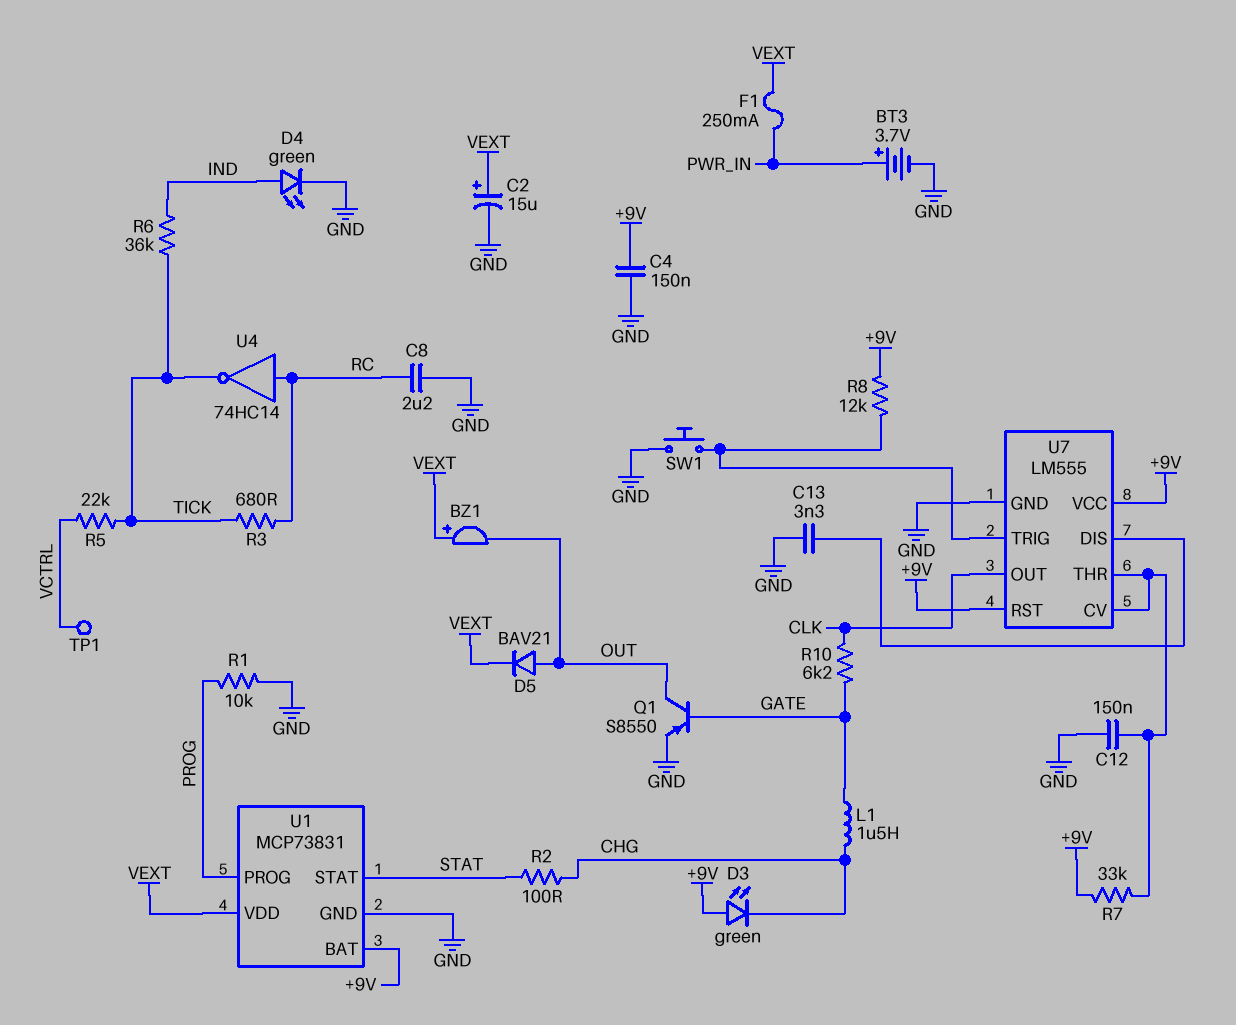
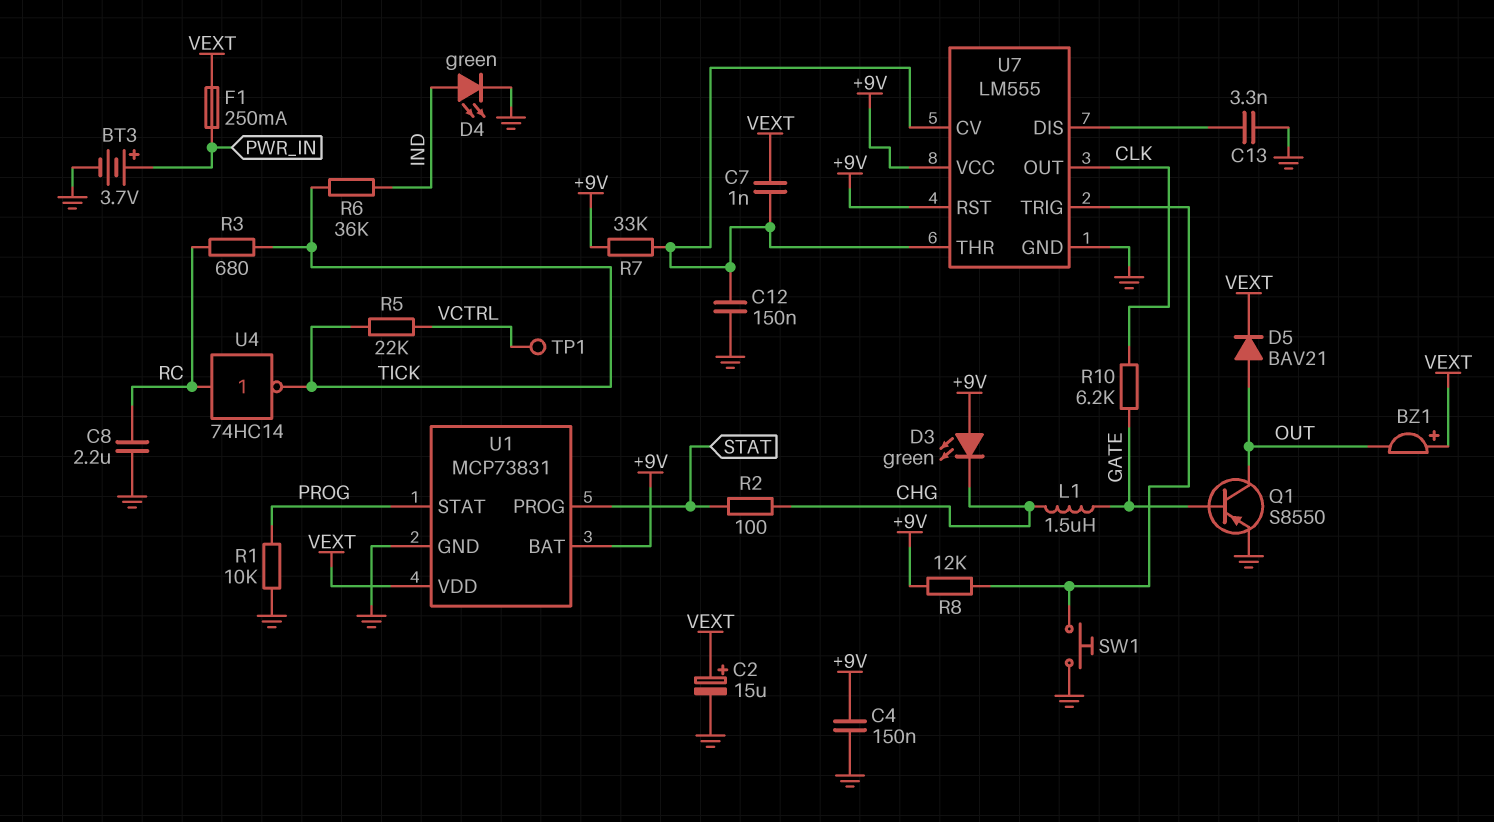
C7: none -> 1nF (U7/CV, VEXT)
U1 pin PROG: PROG -> STAT
U1 pin STAT: STAT -> PROG

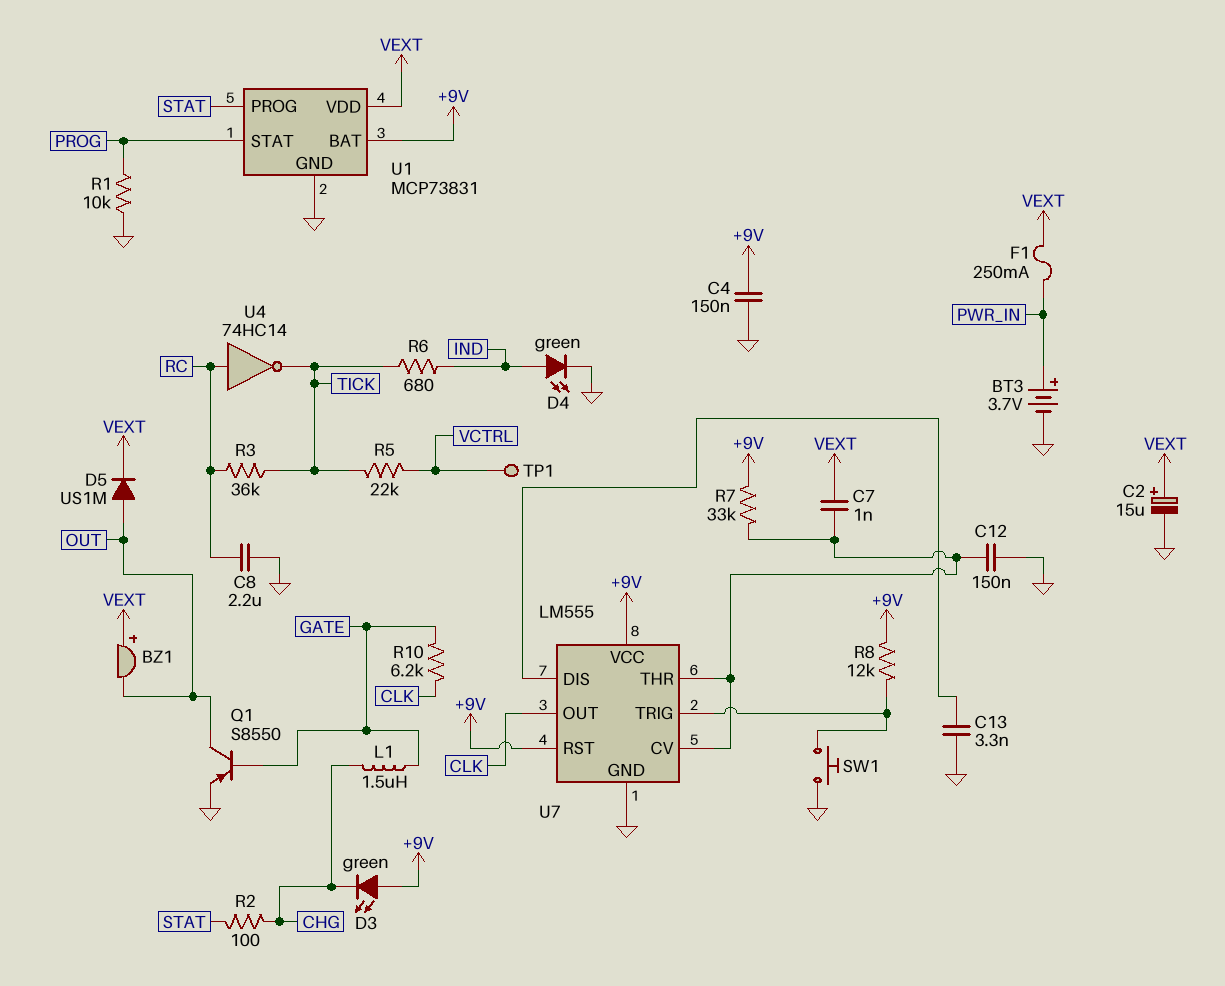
D5: diode BAV21 (A OUT, K VEXT) -> diode US1M (A OUT, K VEXT)
R3: 680 (RC, TICK) -> 36k (RC, TICK)
R6: 36k (IND, TICK) -> 680 (IND, TICK)

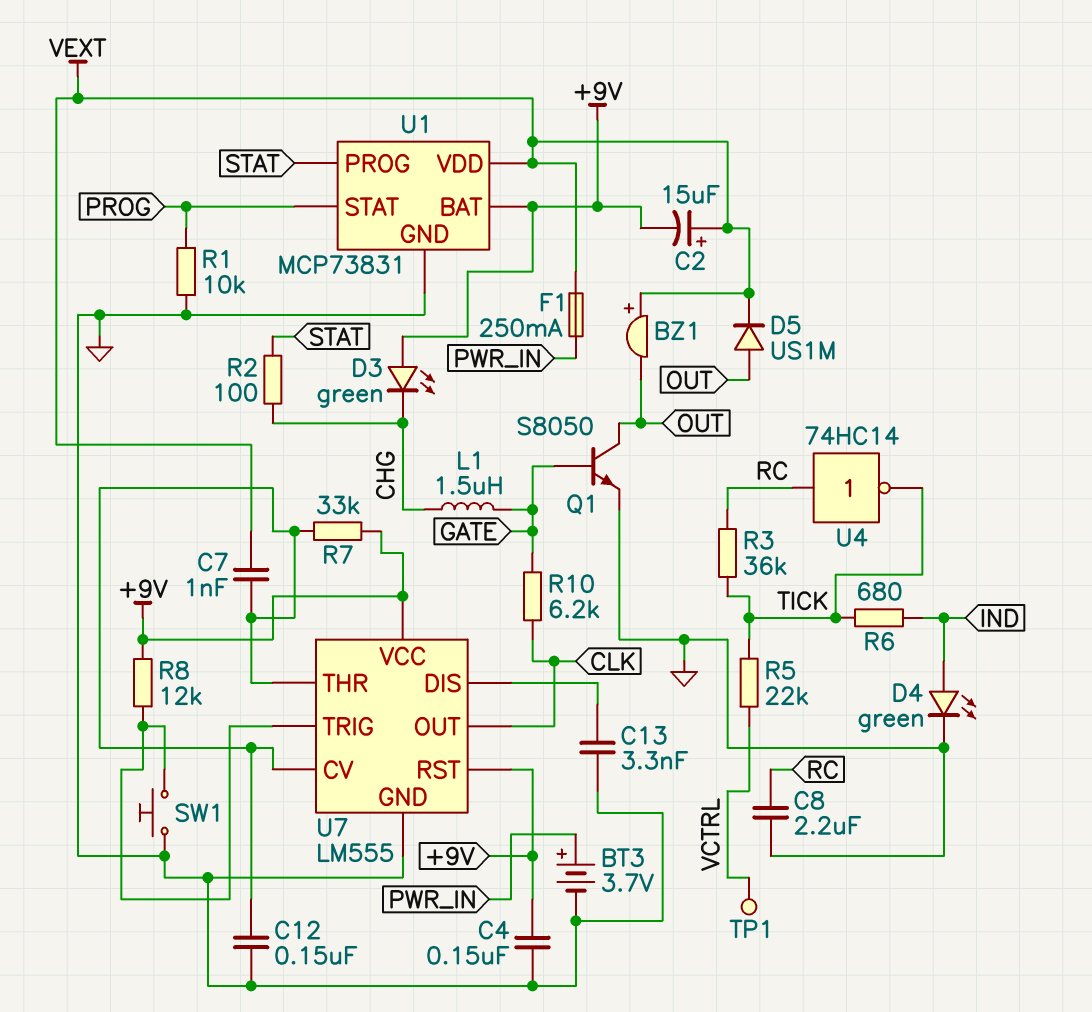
C2: 15uF (plus VEXT, minus GND) -> 15uF (plus VEXT, minus +9V)
Q1: PNP S8550 (B GATE, C OUT, E GND) -> NPN S8050 (B GATE, C OUT, E GND)

